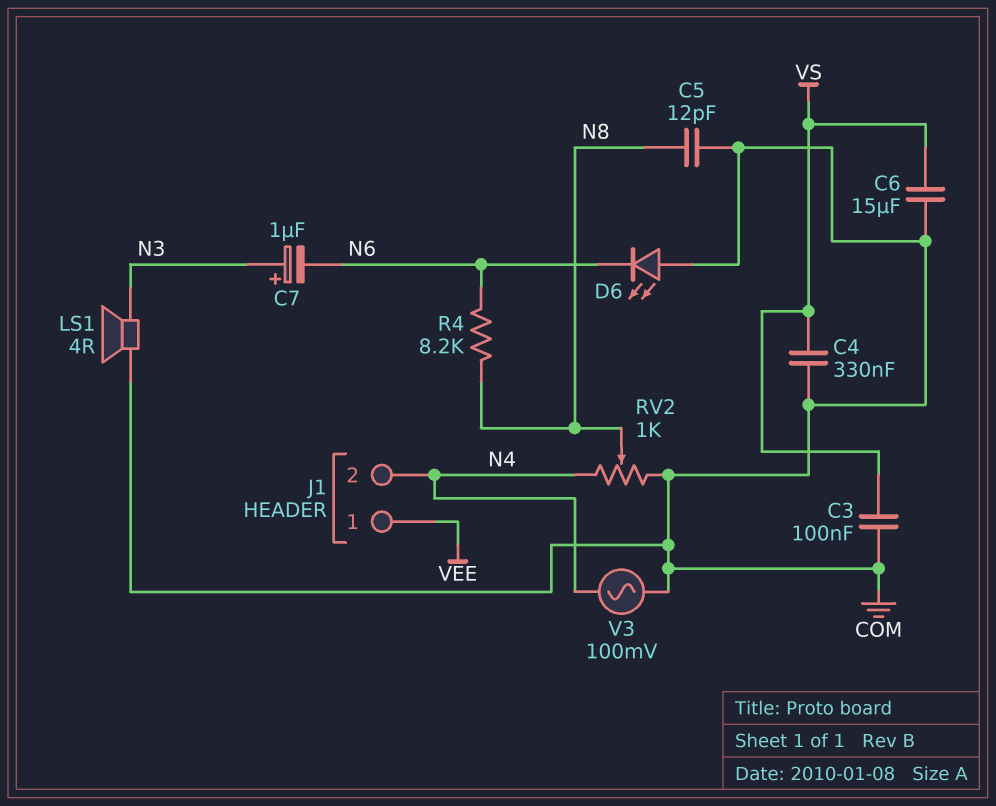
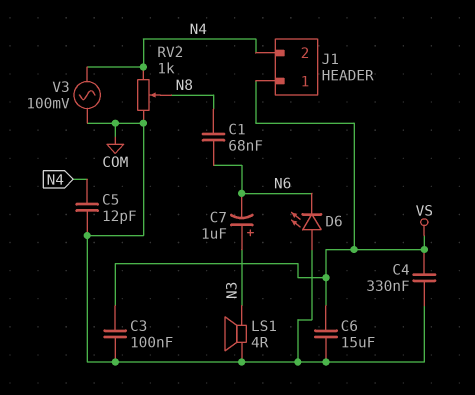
C1: none -> 68nF (N6, N8)
C5: 12pF (COM, N8) -> 12pF (COM, N4)
J1 pin 1: VEE -> VS
R4: 8.2k (N6, N8) -> none

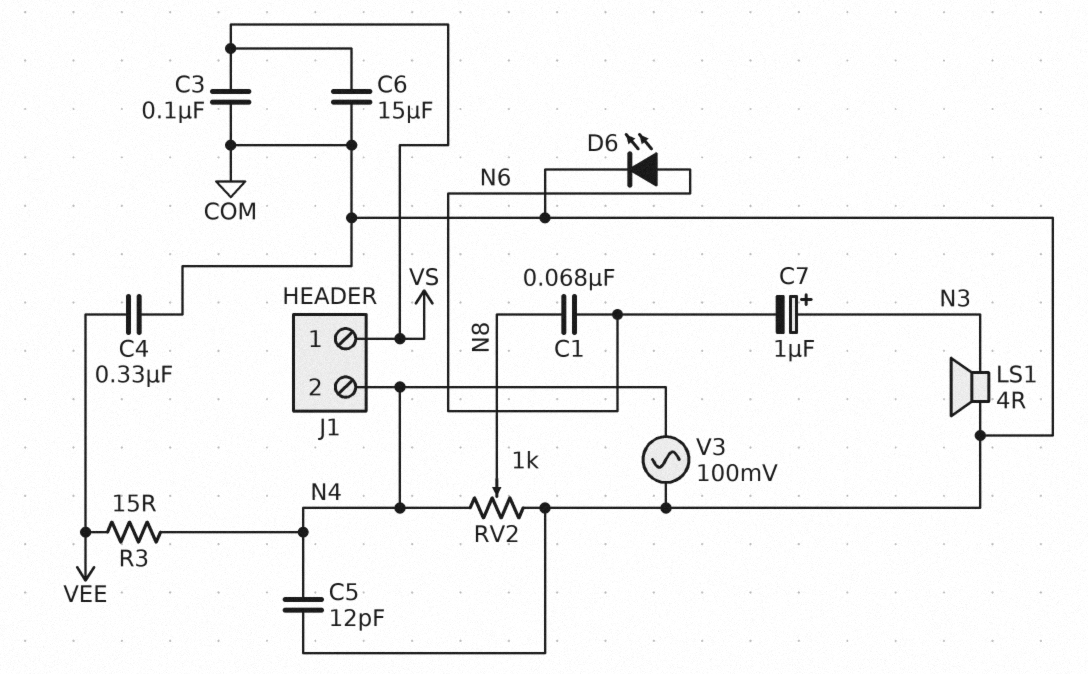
C4: 330nF (COM, VS) -> 330nF (COM, VEE)
D6: LED (A COM, K N6) -> LED (A N6, K COM)
R3: none -> 15 (N4, VEE)

